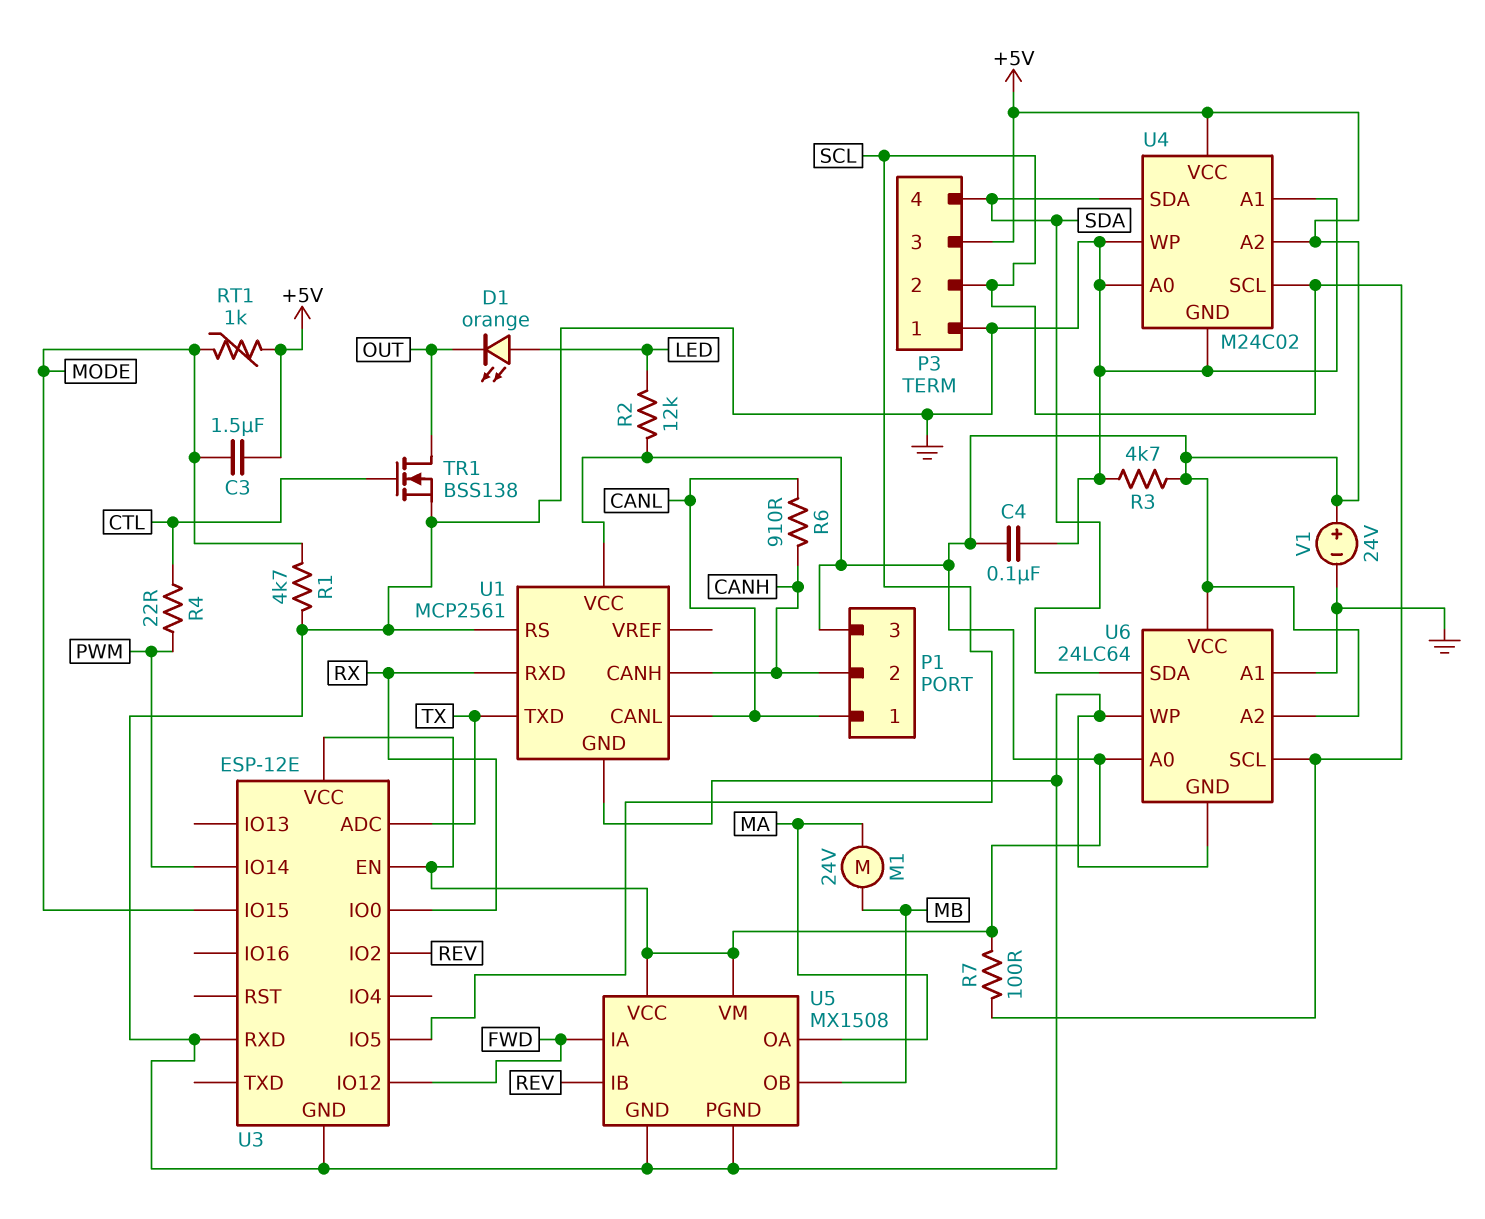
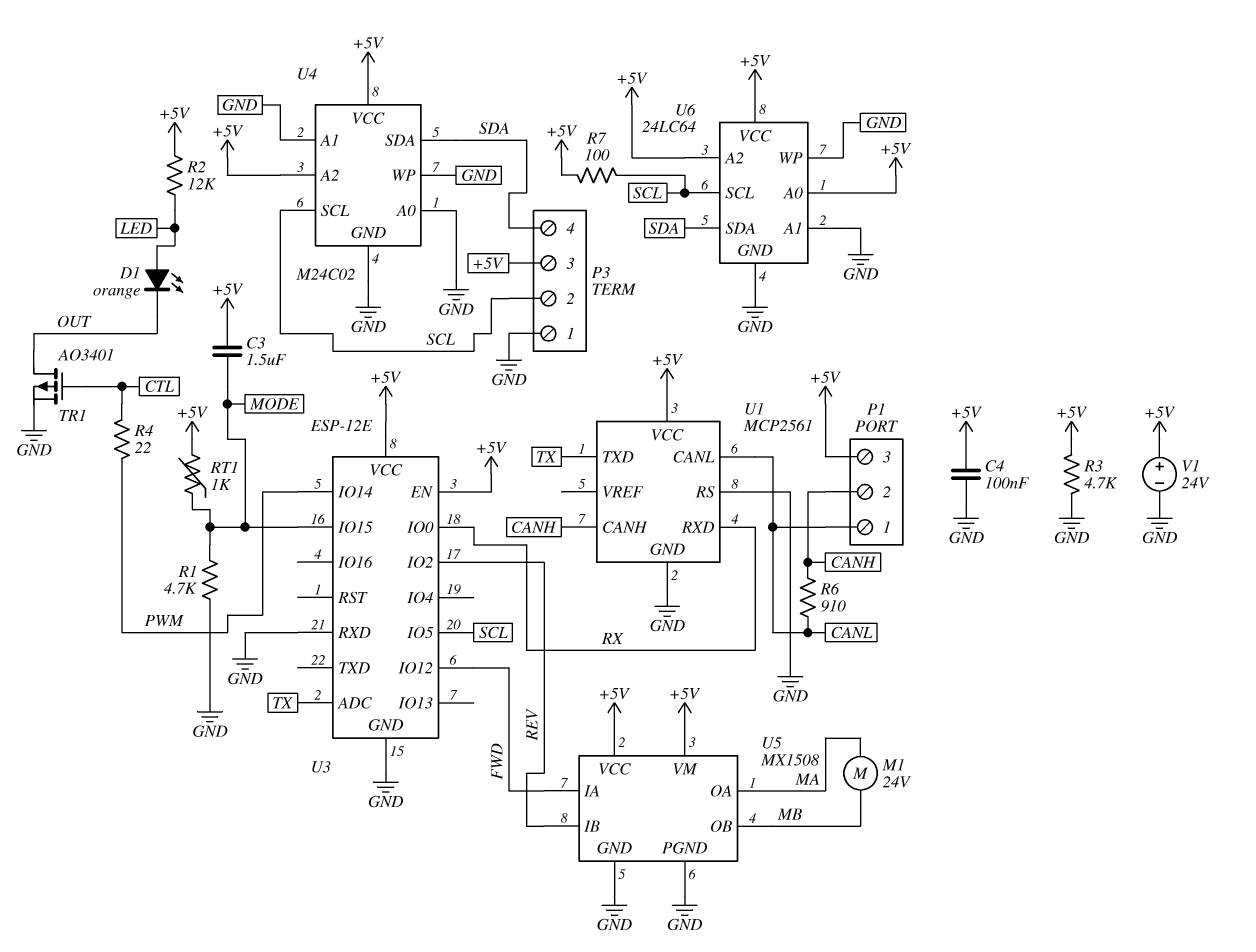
TR1: NMOS BSS138 (G CTL, D OUT, S GND) -> PMOS AO3401 (G CTL, D OUT, S GND)

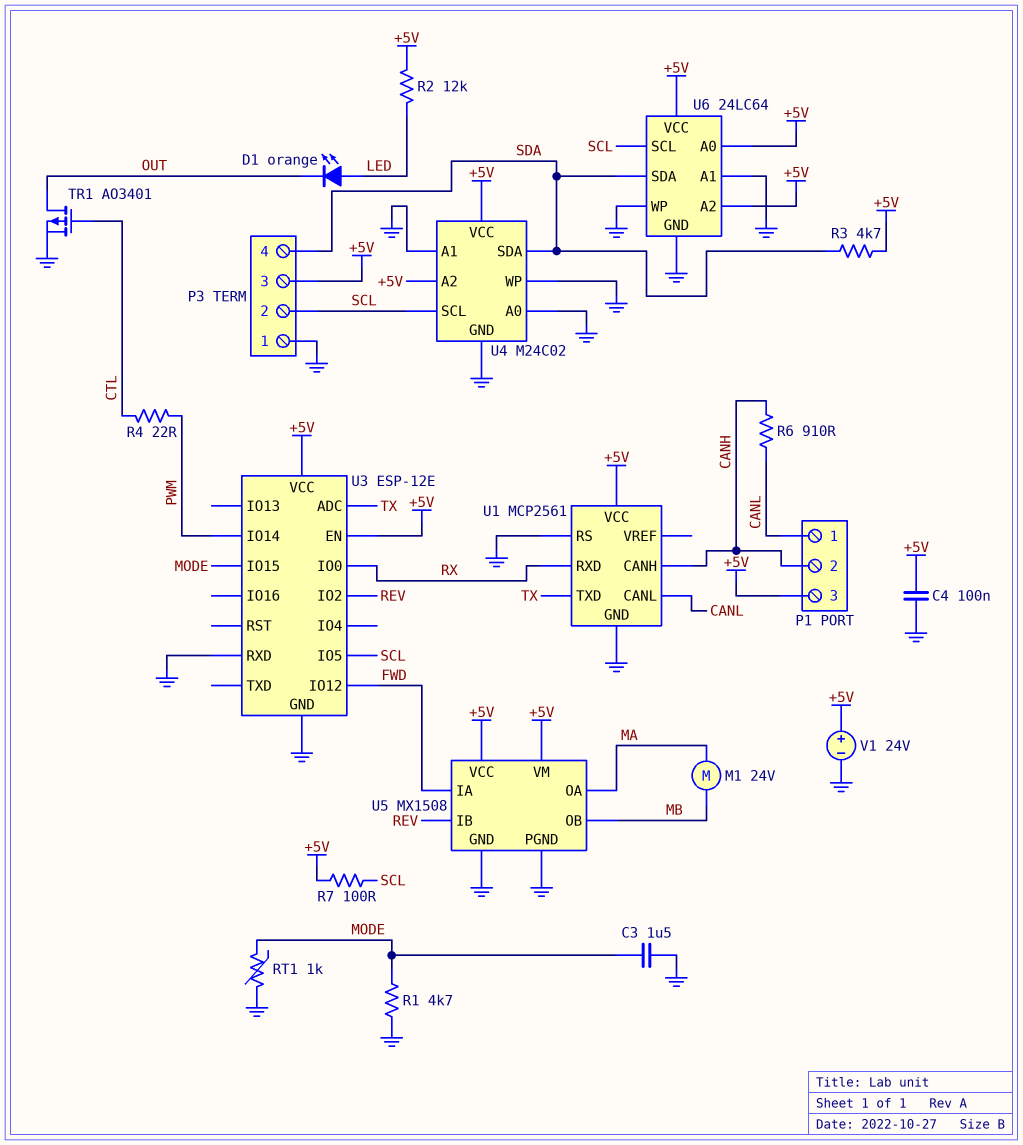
C3: 1.5uF (+5V, MODE) -> 1.5uF (GND, MODE)
R3: 4.7k (+5V, GND) -> 4.7k (+5V, SDA)
RT1: 1k (+5V, MODE) -> 1k (GND, MODE)

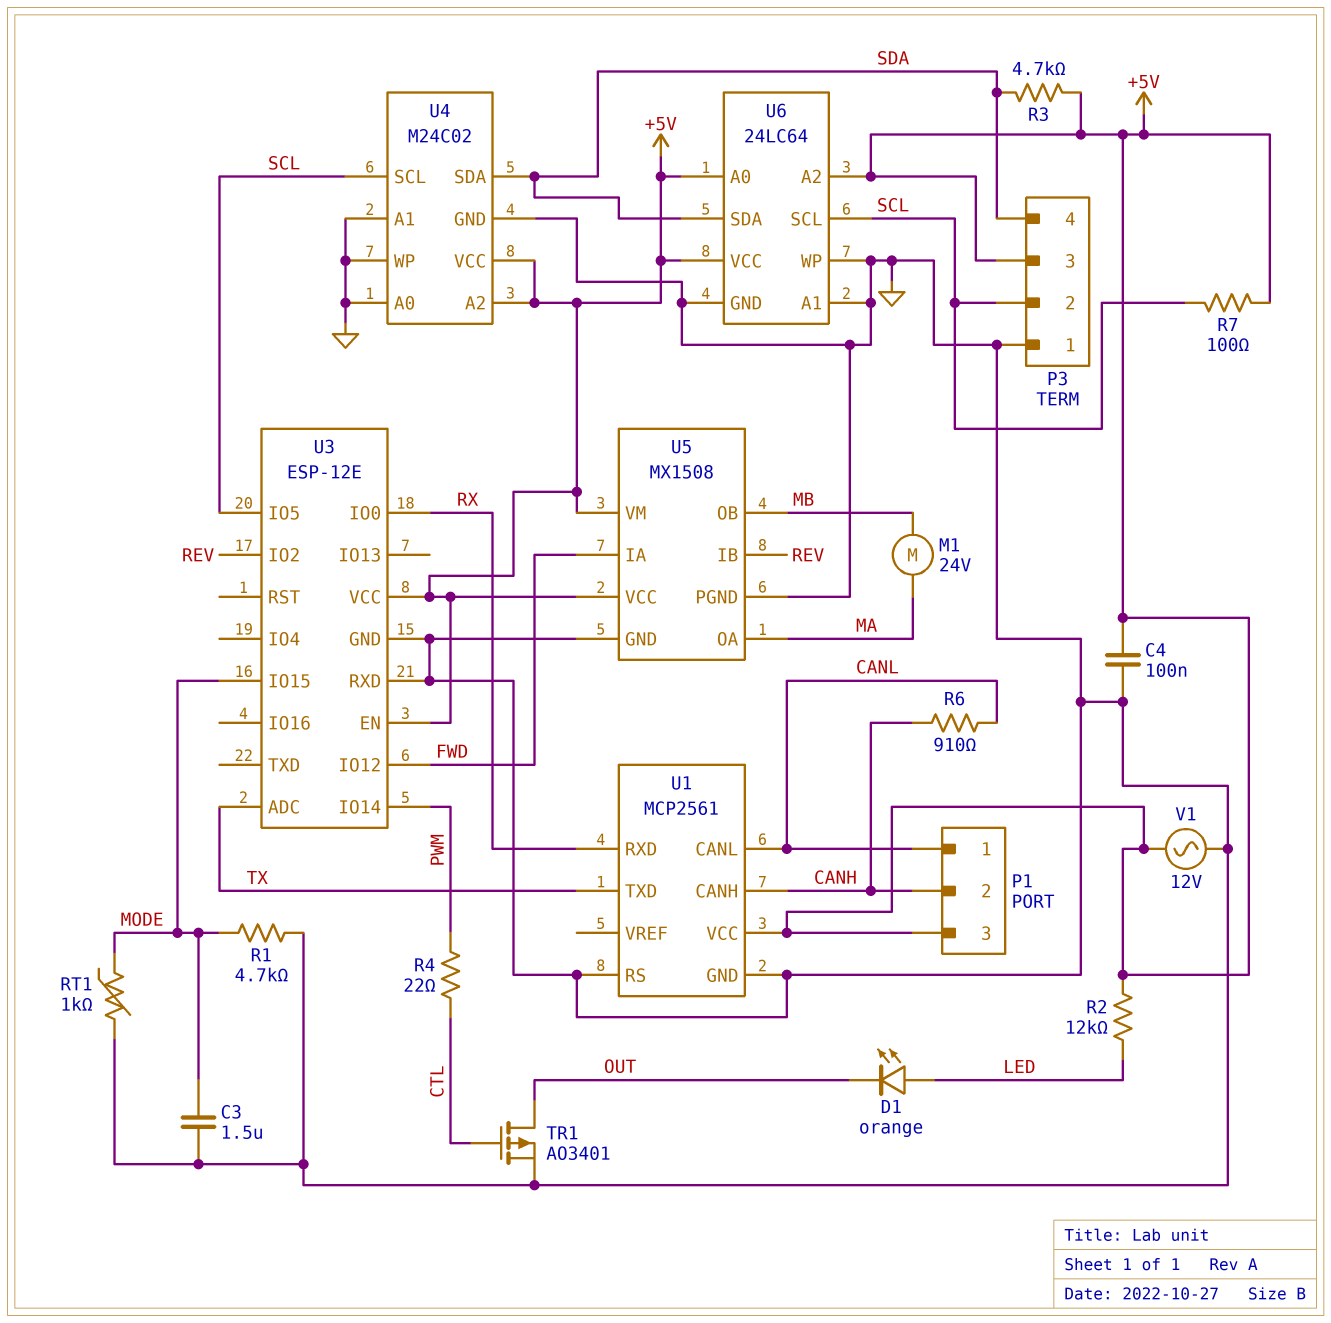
V1: 24V (plus +5V, minus GND) -> AC 12V (+5V, GND)

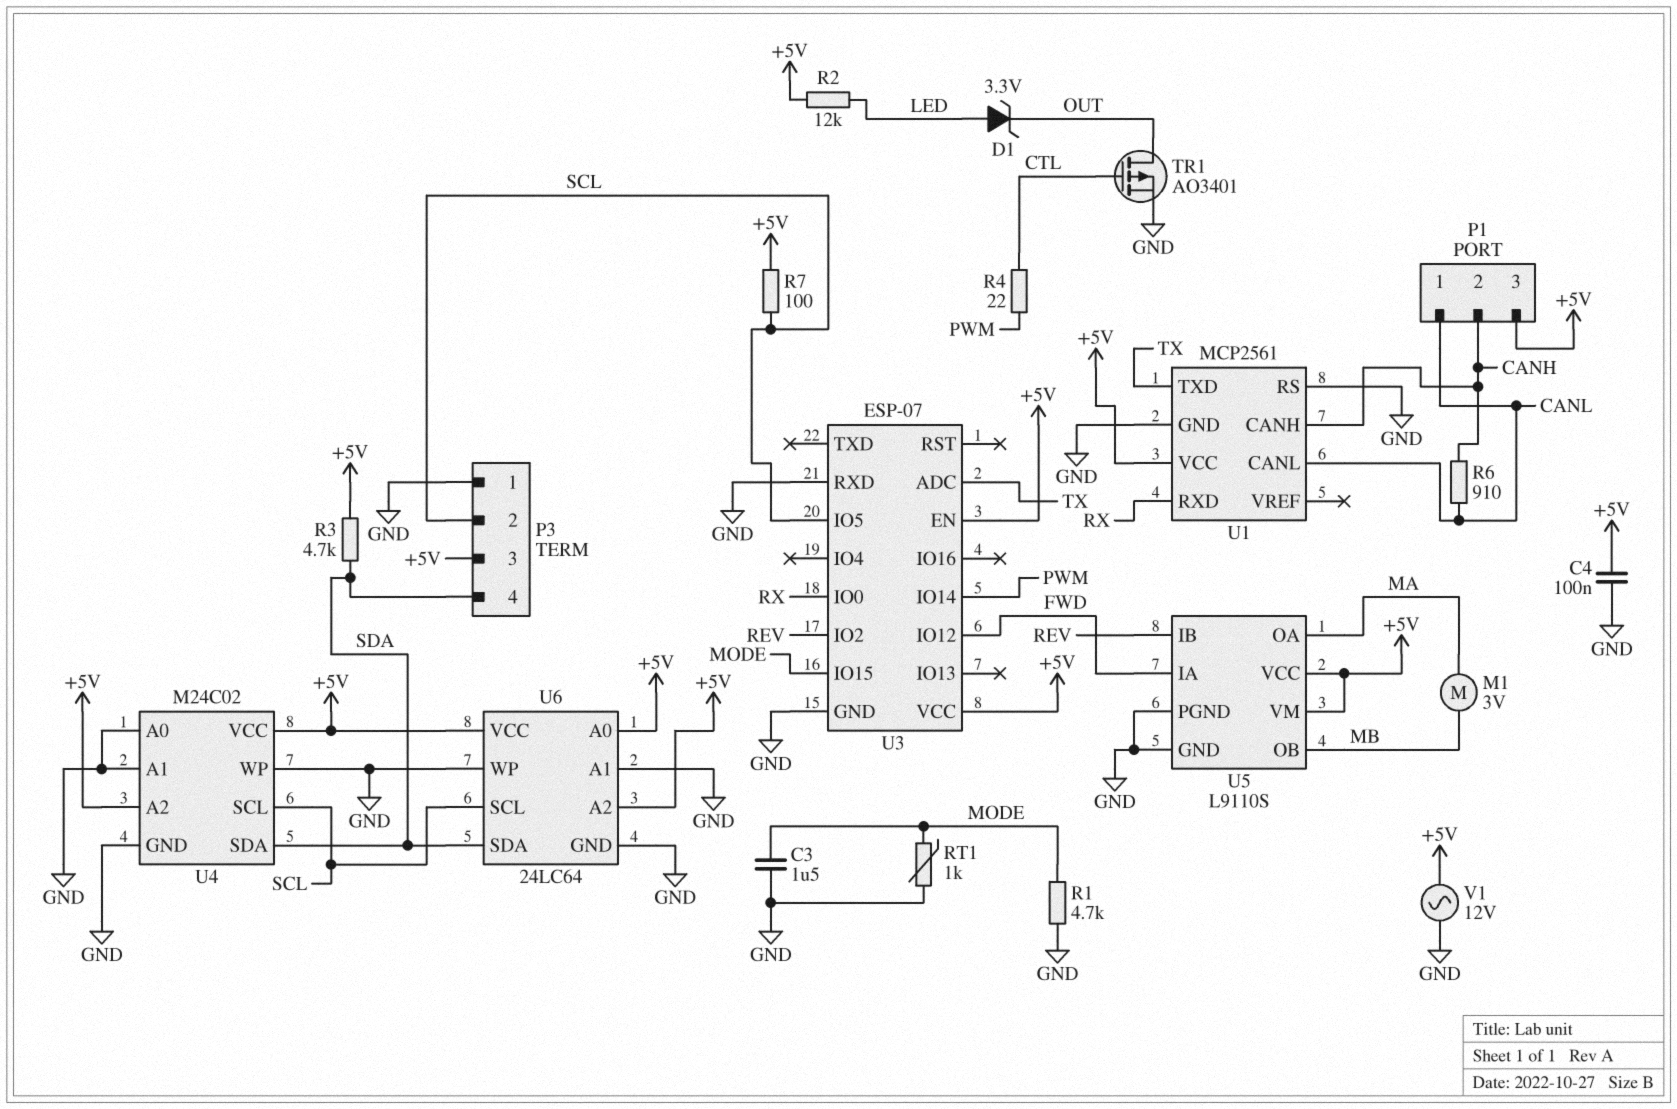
D1: LED orange (A LED, K OUT) -> zener 3.3V (A LED, K OUT)
M1: motor 24V (MA, MB) -> motor 3V (MA, MB)
U3: ESP-12E -> ESP-07
U5: MX1508 -> L9110S

